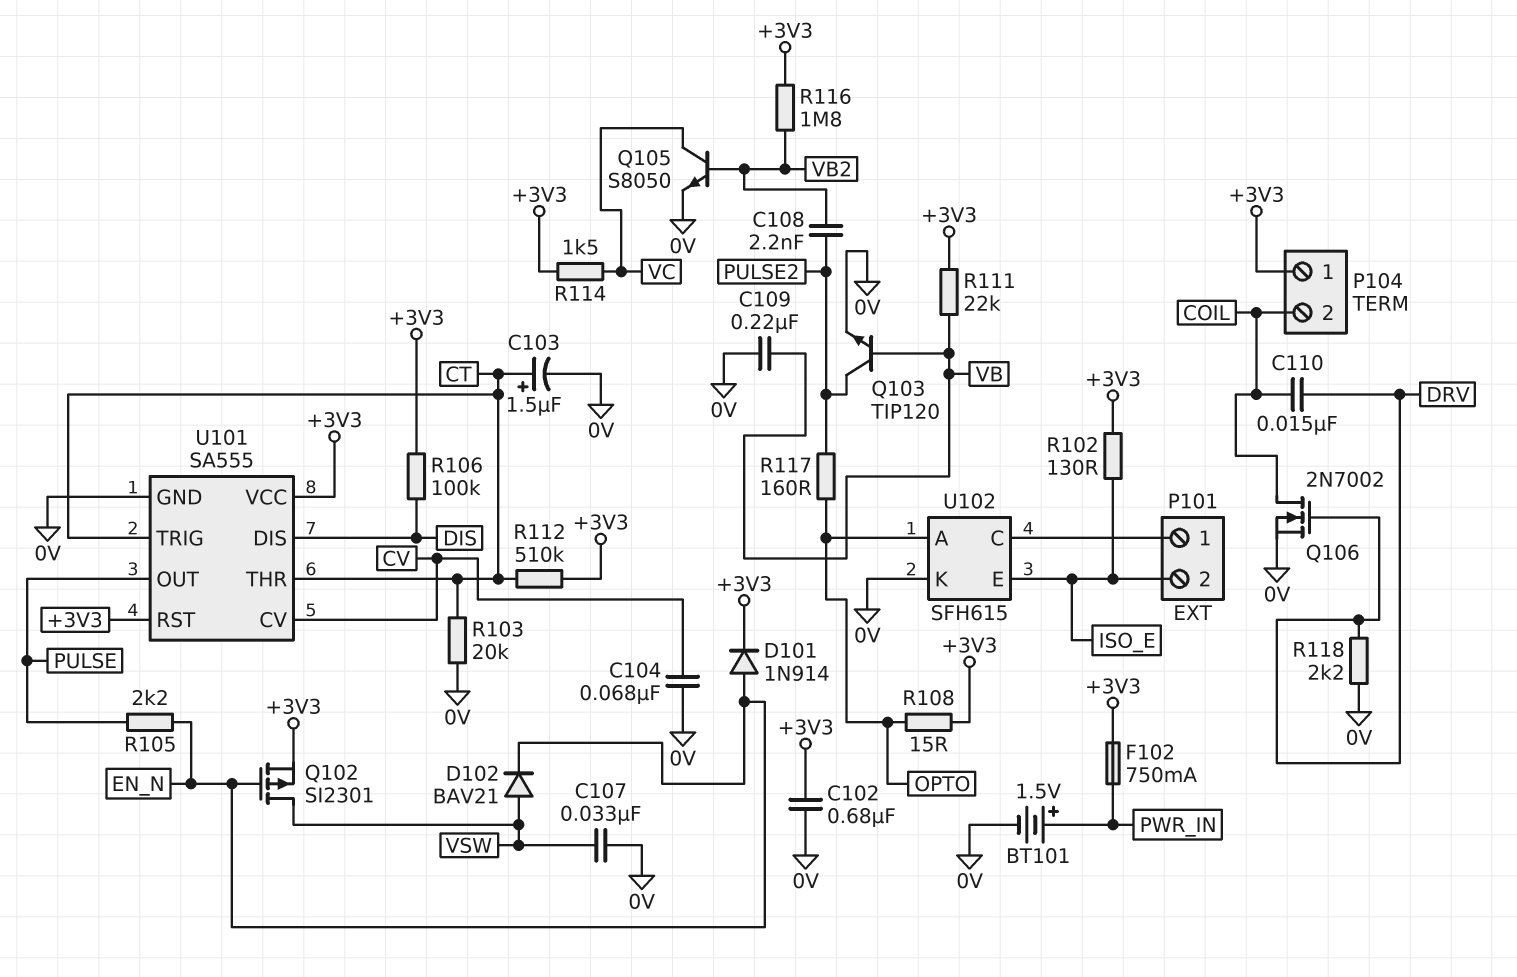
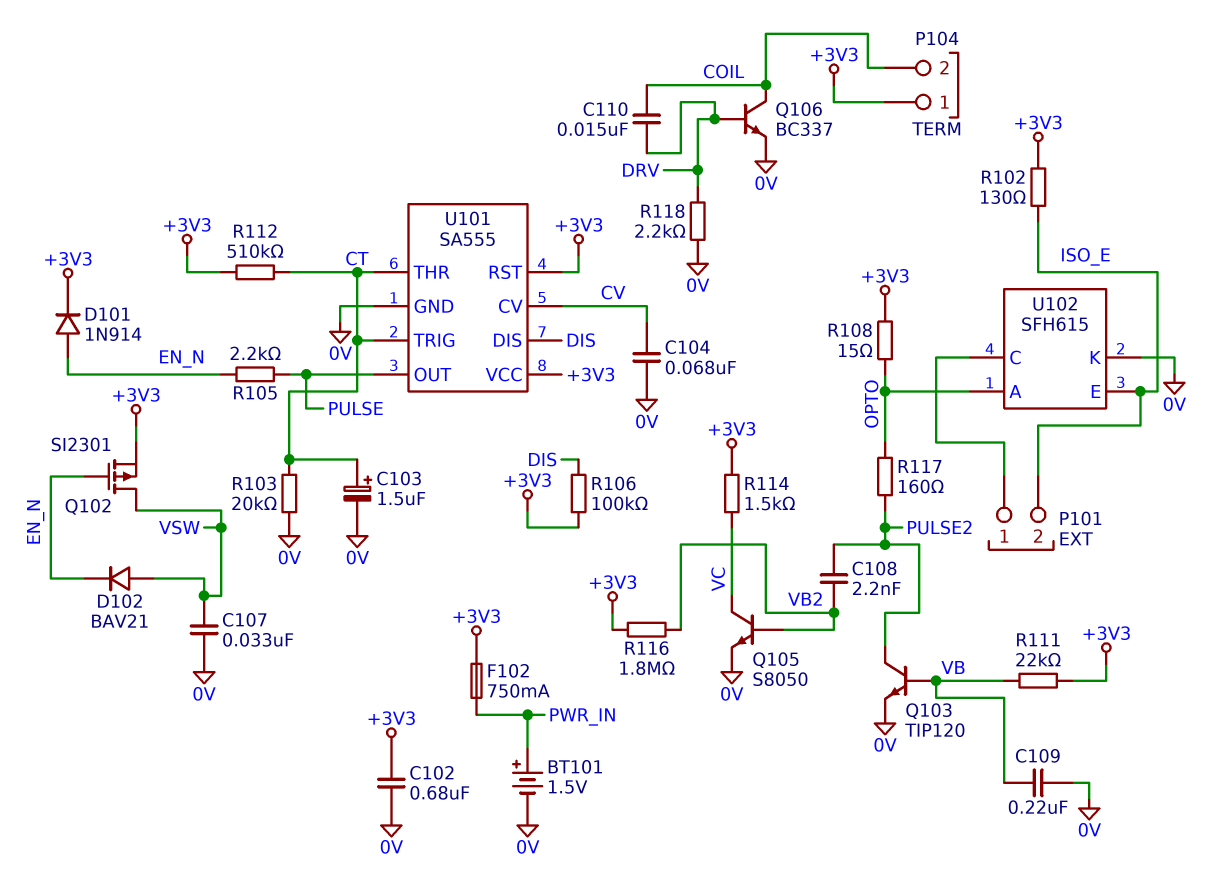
Q106: NMOS 2N7002 (G DRV, D COIL, S 0V) -> NPN BC337 (B DRV, C COIL, E 0V)

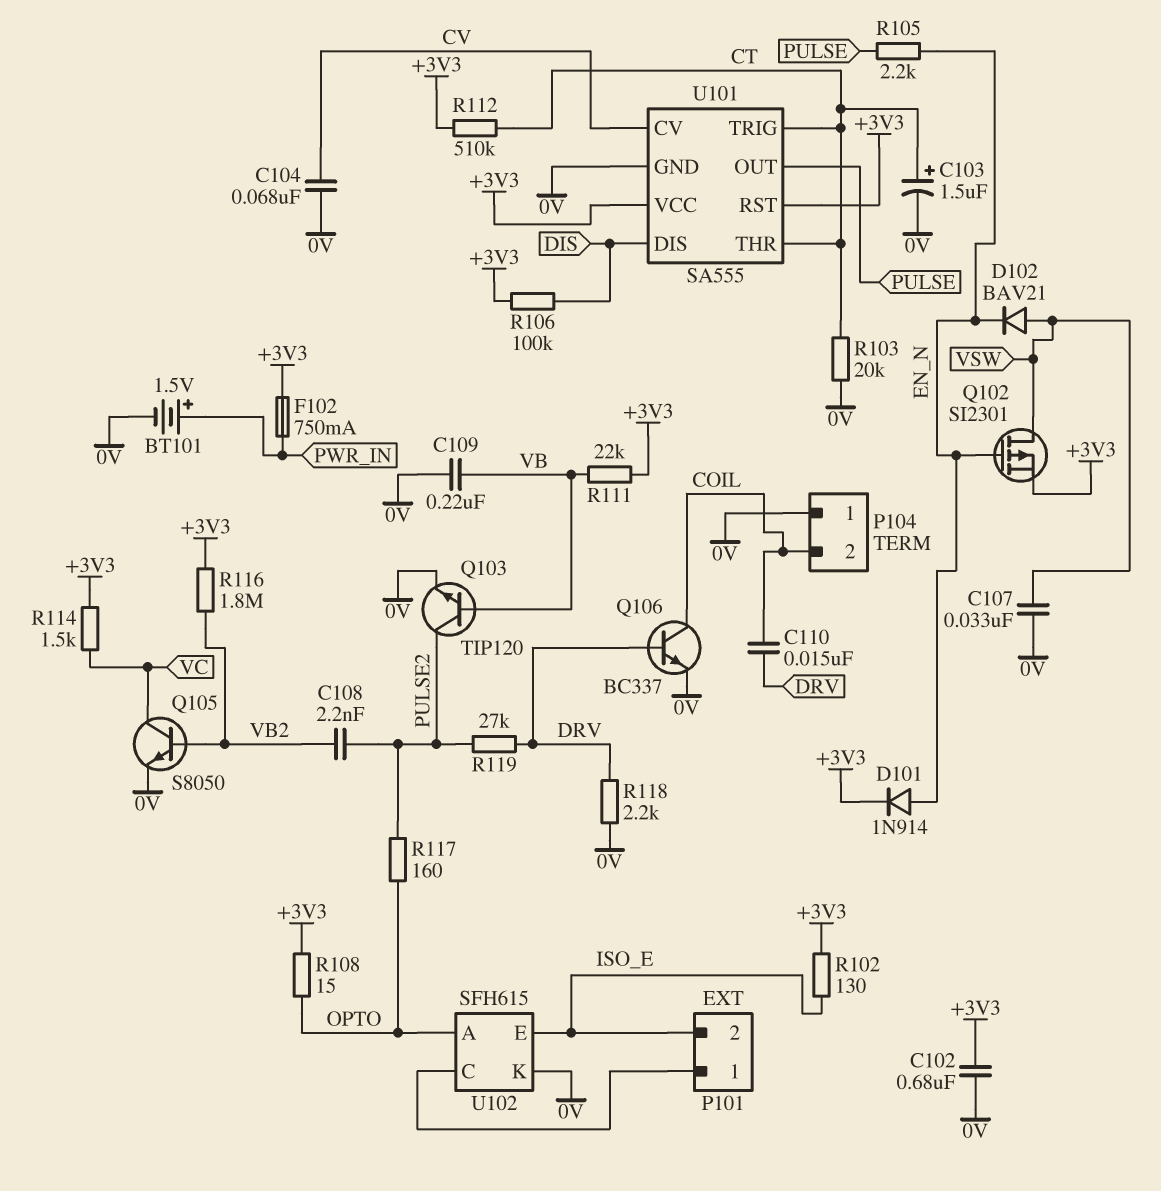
P104 pin 1: +3V3 -> 0V
R119: none -> 27k (DRV, PULSE2)

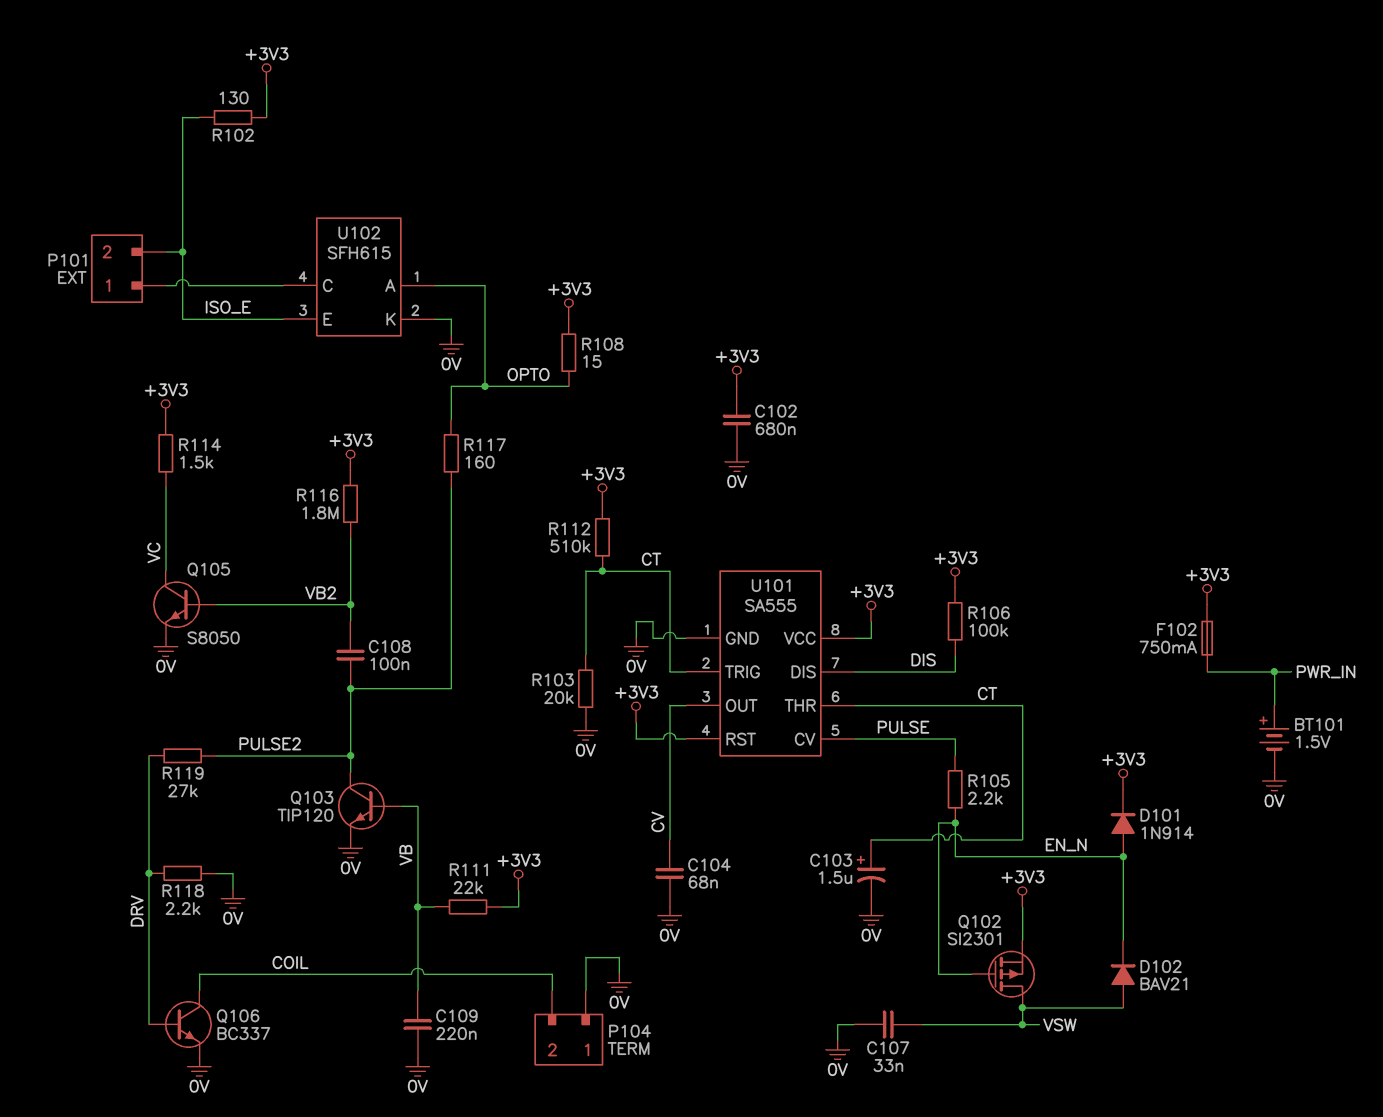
C108: 2.2nF (PULSE2, VB2) -> 100nF (PULSE2, VB2)
C110: 15nF (COIL, DRV) -> none
U101 pin CV: CV -> PULSE
U101 pin OUT: PULSE -> CV

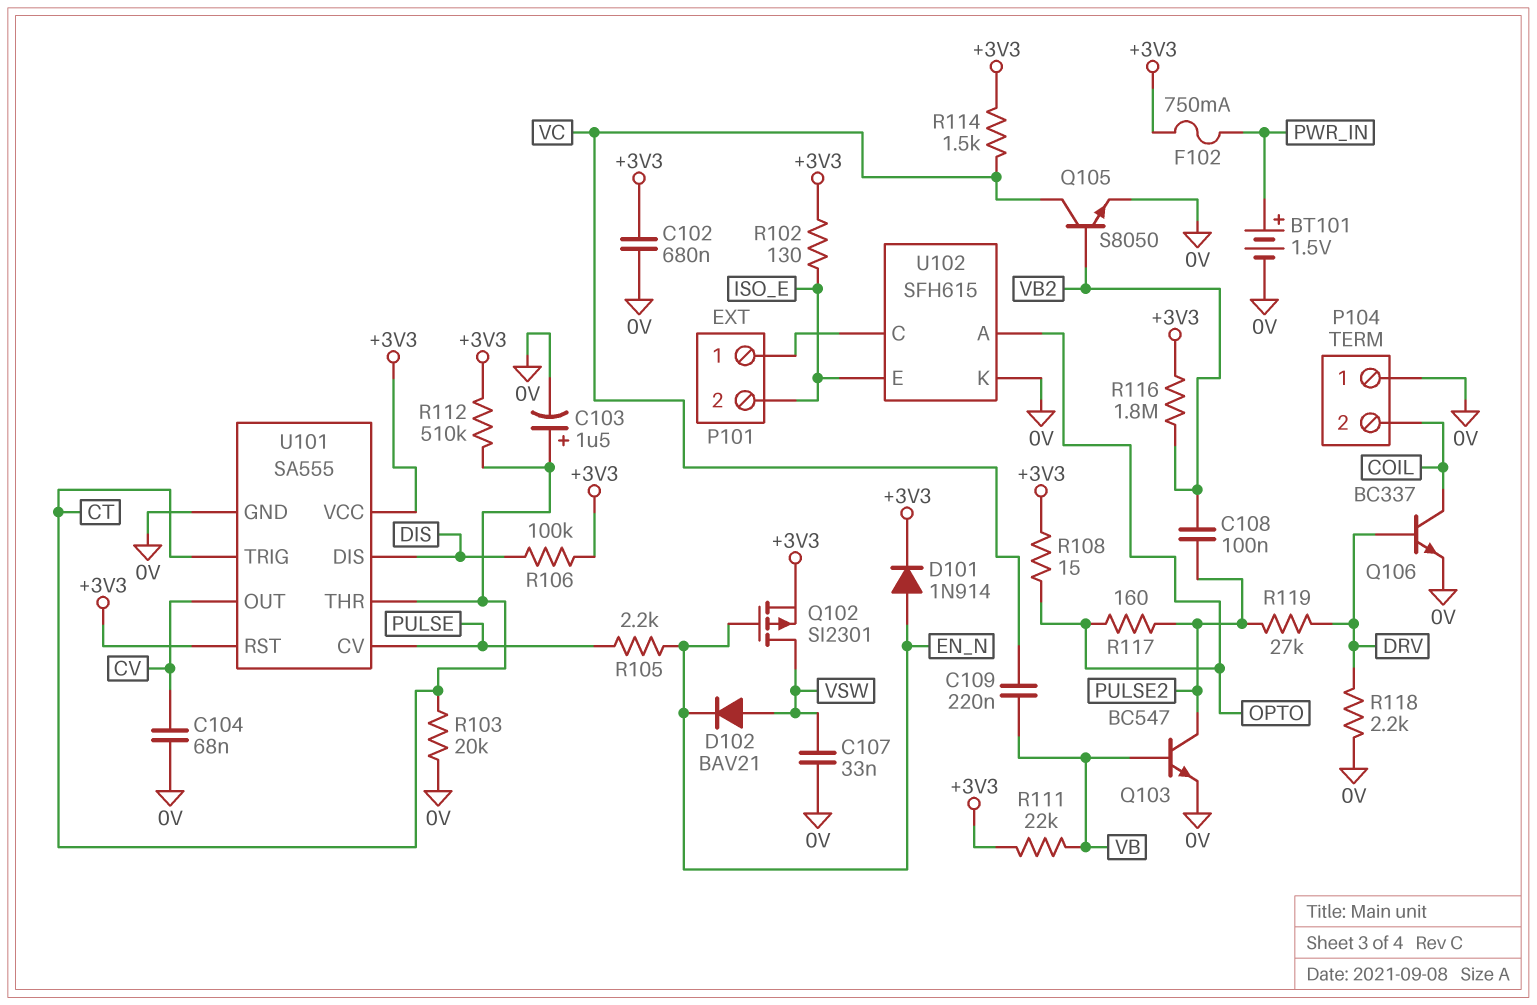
C109: 220nF (0V, VB) -> 220nF (VB, VC)
Q103: NPN TIP120 (B VB, C PULSE2, E 0V) -> NPN BC547 (B VB, C PULSE2, E 0V)

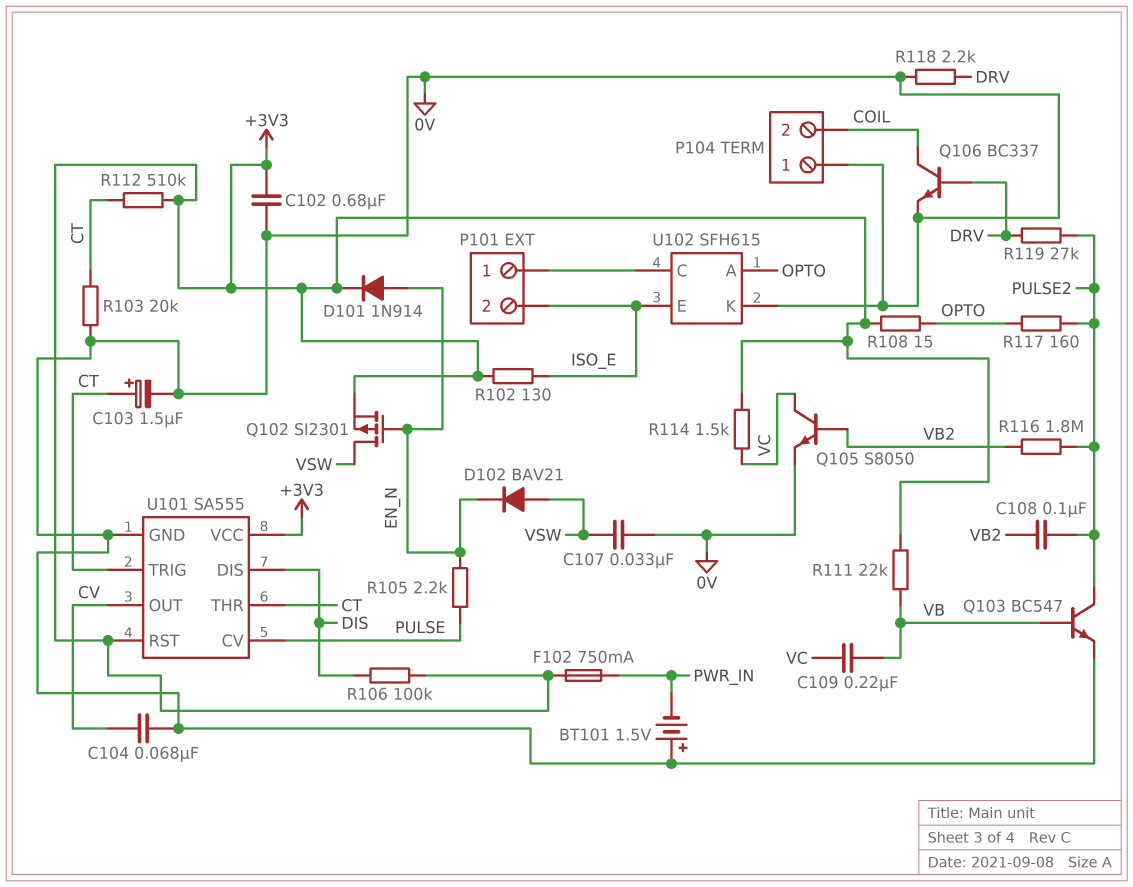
BT101: 1.5V (plus PWR_IN, minus 0V) -> 1.5V (plus 0V, minus PWR_IN)
R116: 1.8M (+3V3, VB2) -> 1.8M (PULSE2, VB2)

